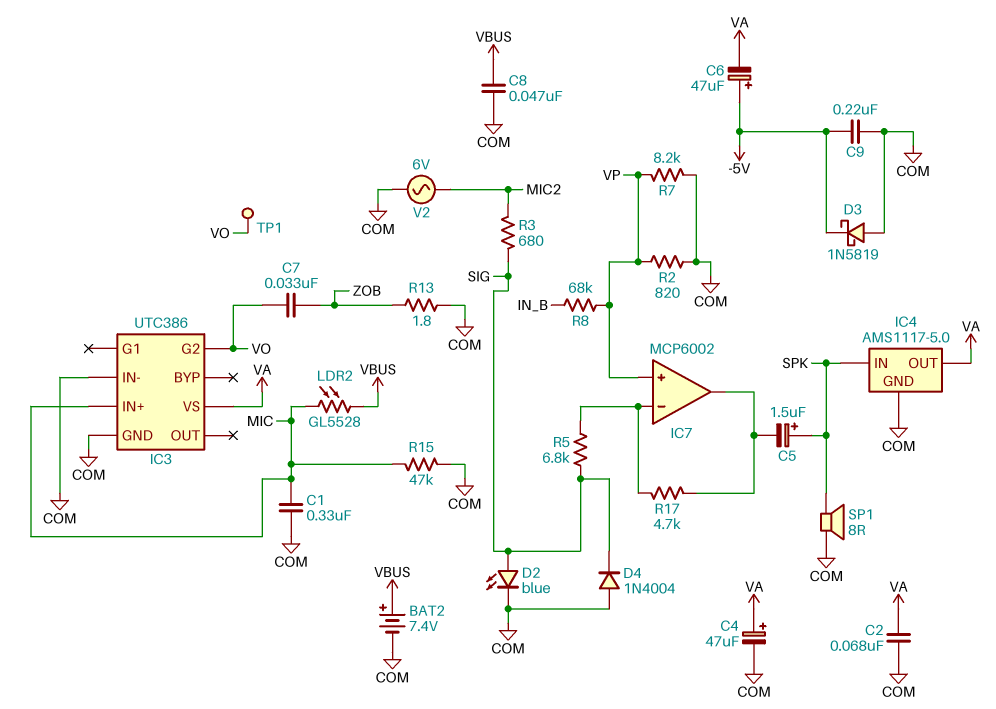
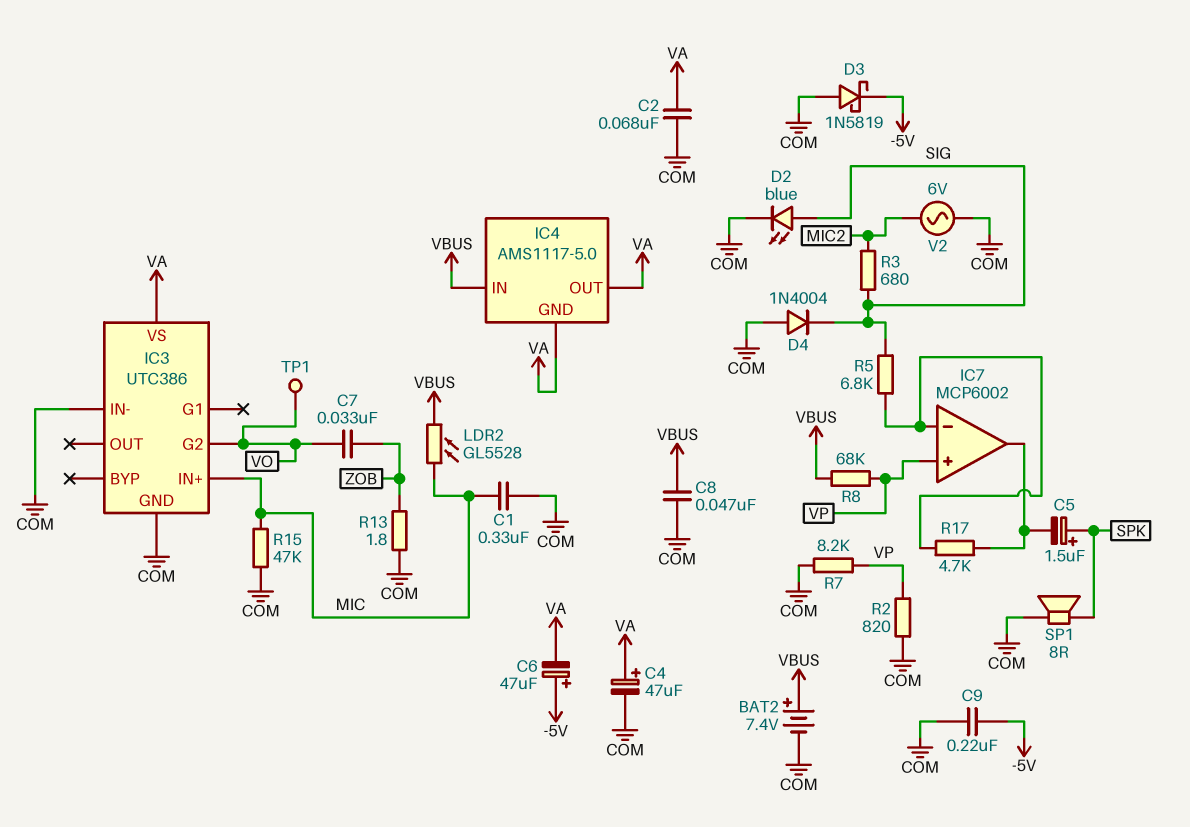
IC4 pin GND: COM -> VA
IC4 pin IN: SPK -> VBUS
R8: 68k (IN_B, VP) -> 68k (VBUS, VP)

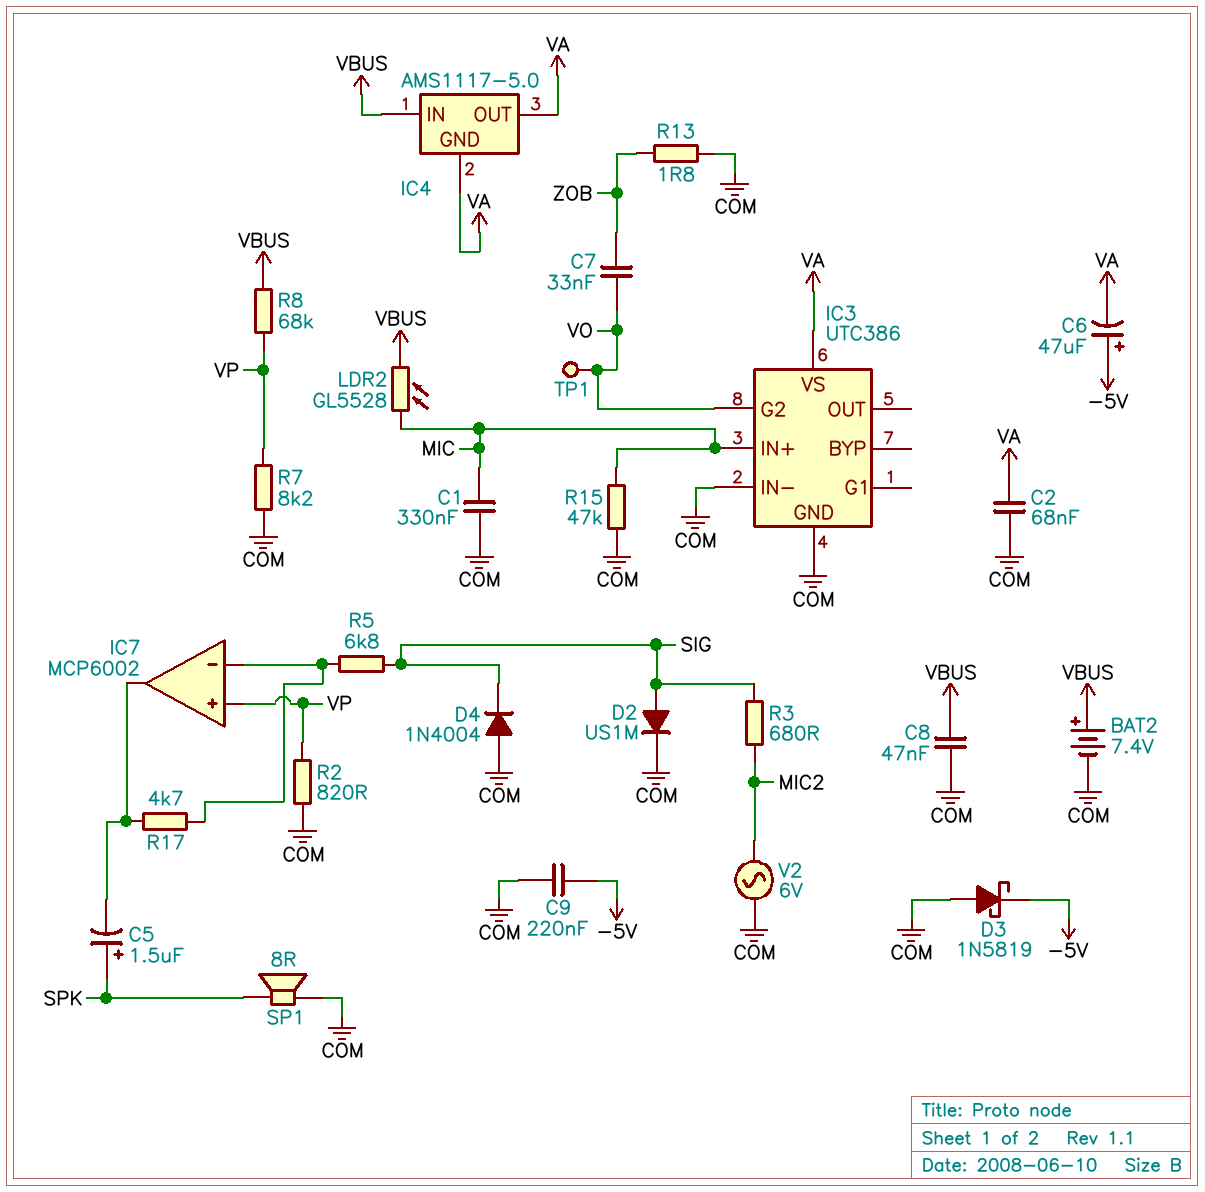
C4: 47uF (plus VA, minus COM) -> none
D2: LED blue (A SIG, K COM) -> diode US1M (A SIG, K COM)

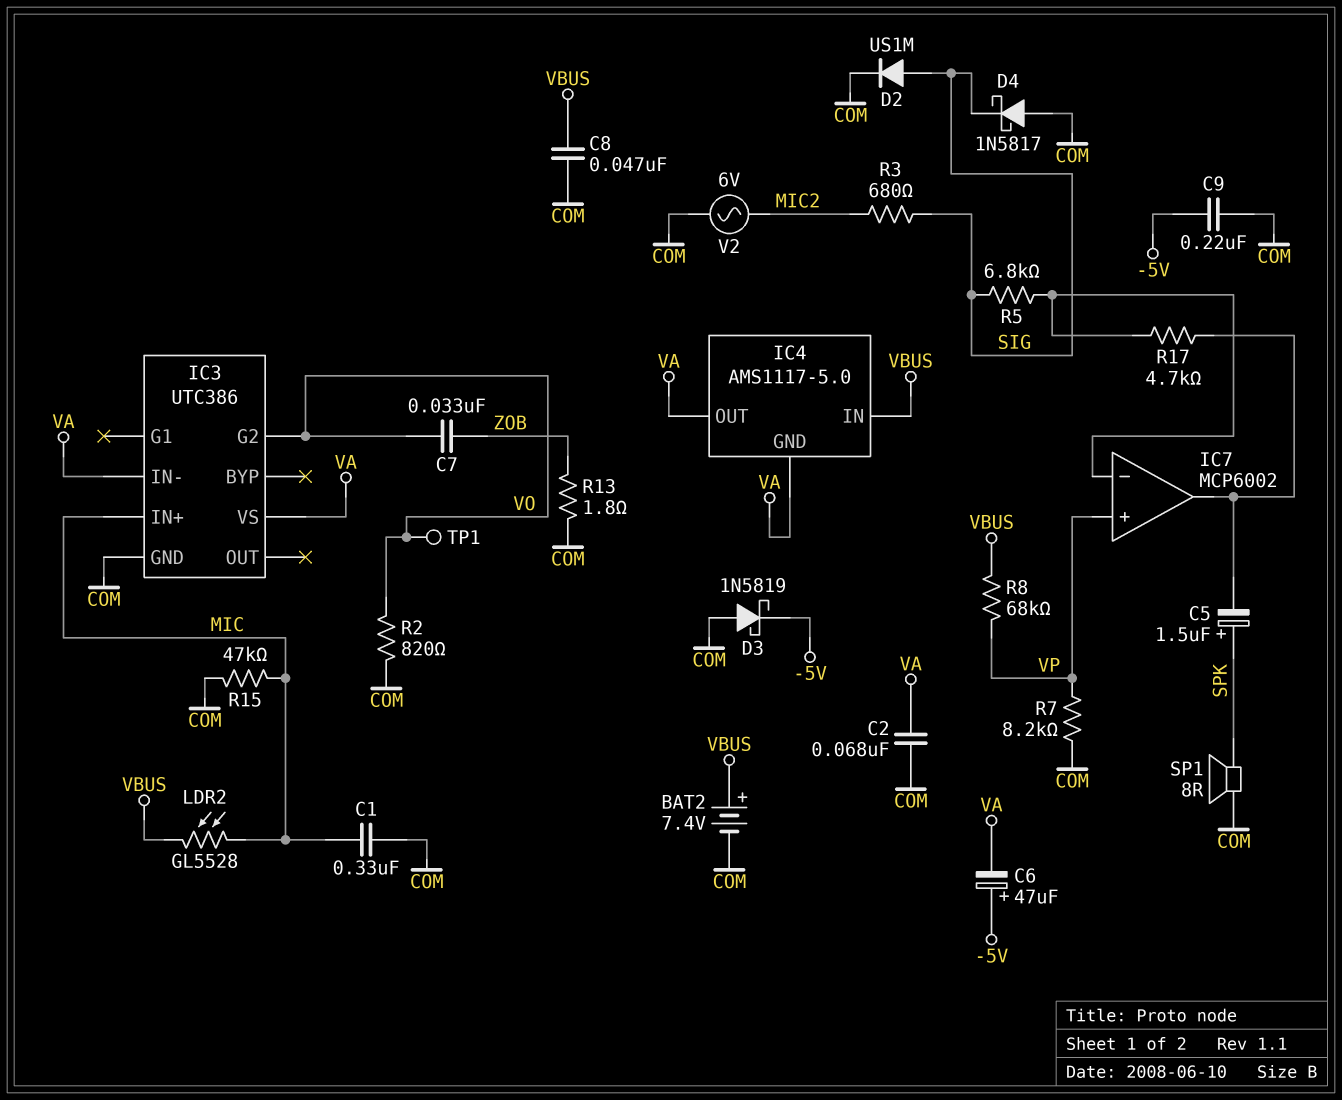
D4: diode 1N4004 (A COM, K SIG) -> schottky 1N5817 (A COM, K SIG)
IC3 pin IN-: COM -> VA
R2: 820 (COM, VP) -> 820 (COM, VO)

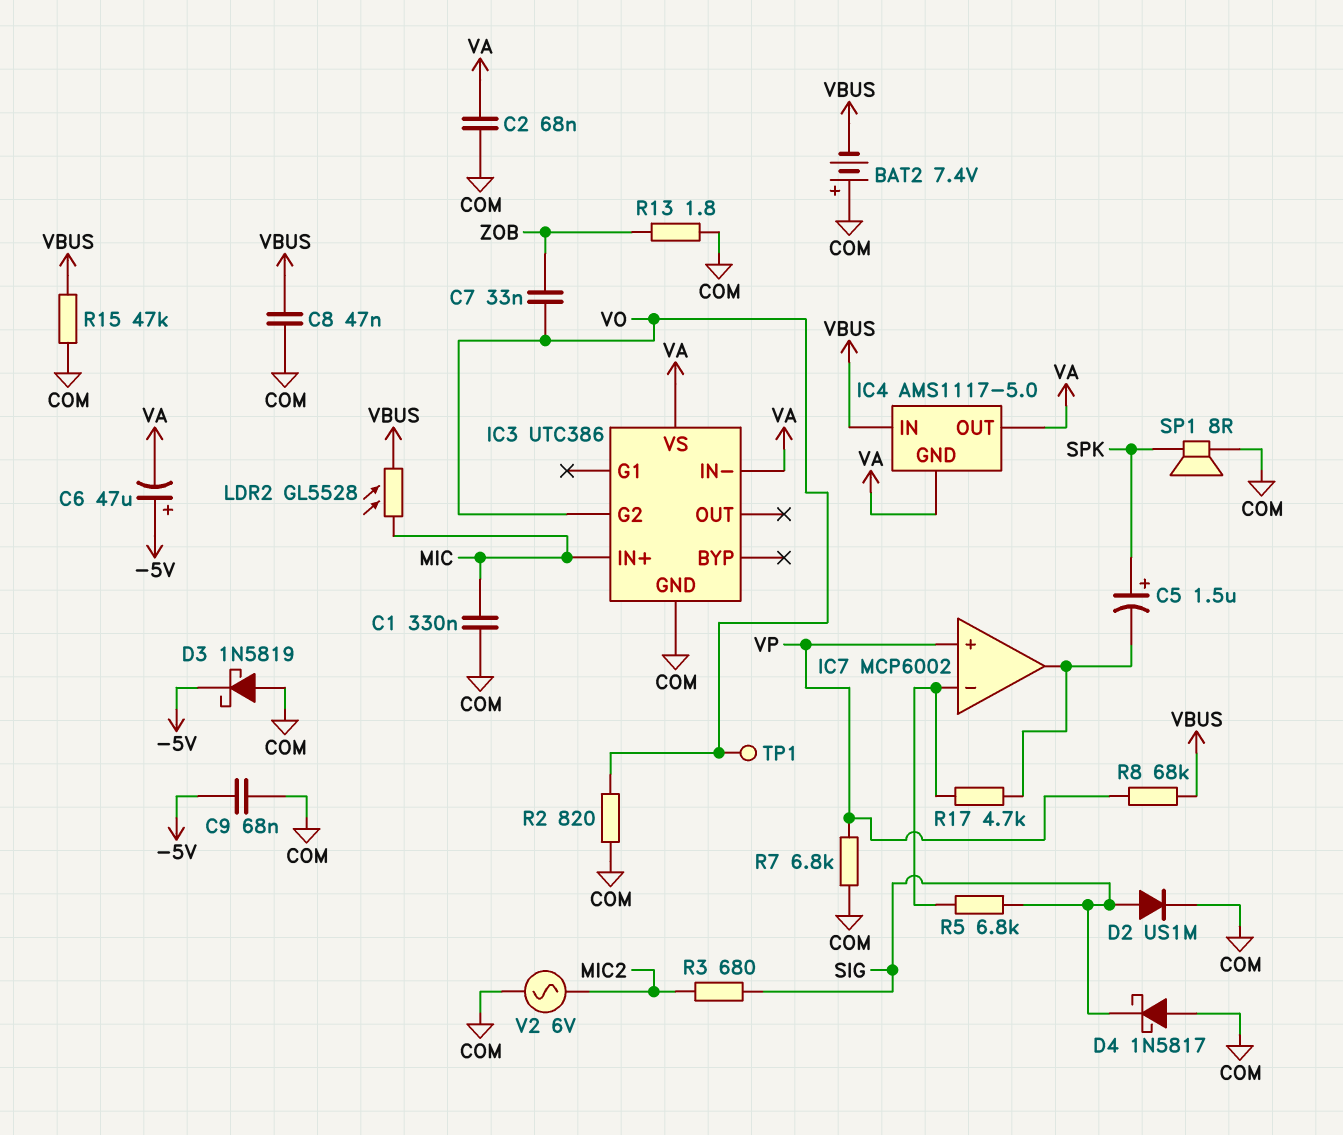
BAT2: 7.4V (plus VBUS, minus COM) -> 7.4V (plus COM, minus VBUS)
C9: 220nF (-5V, COM) -> 68nF (-5V, COM)
R7: 8.2k (COM, VP) -> 6.8k (COM, VP)
R15: 47k (COM, MIC) -> 47k (COM, VBUS)

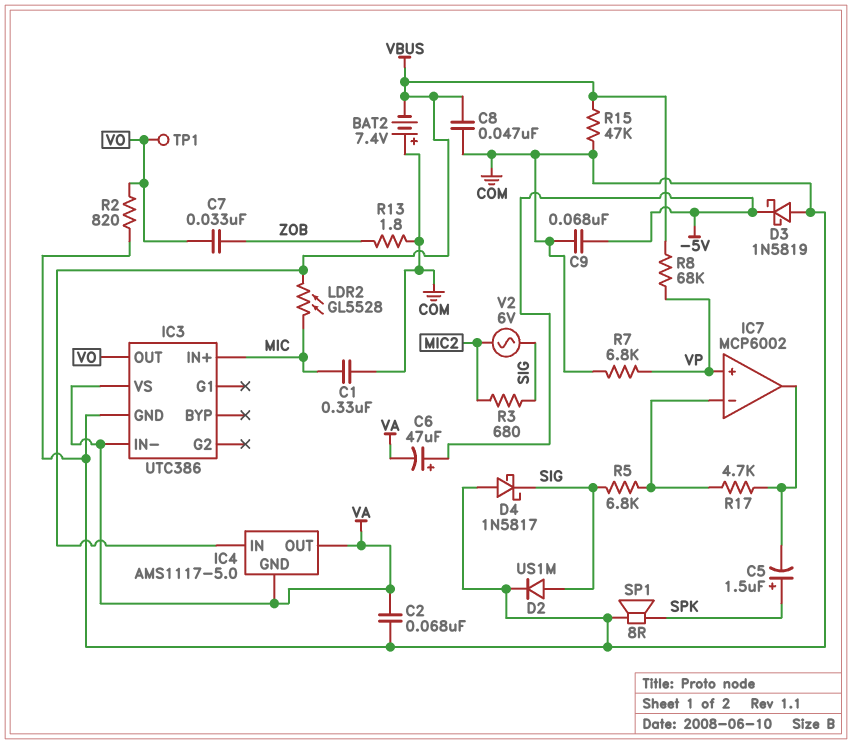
IC3 pin G2: VO -> none
IC3 pin OUT: none -> VO
V2: AC 6V (COM, MIC2) -> AC 6V (MIC2, SIG)

